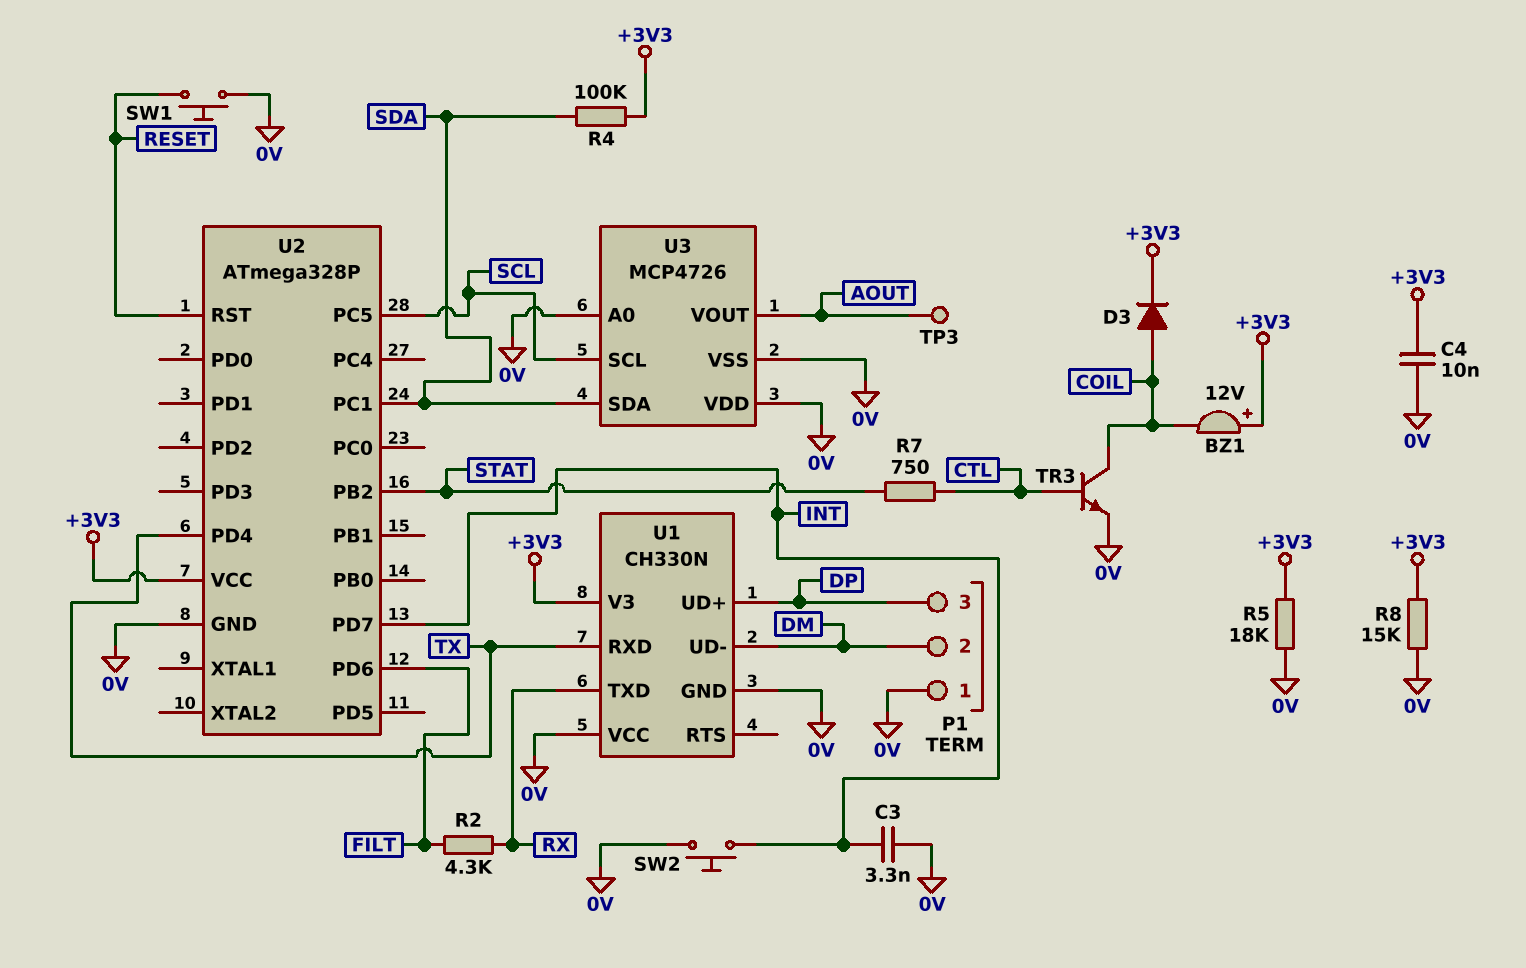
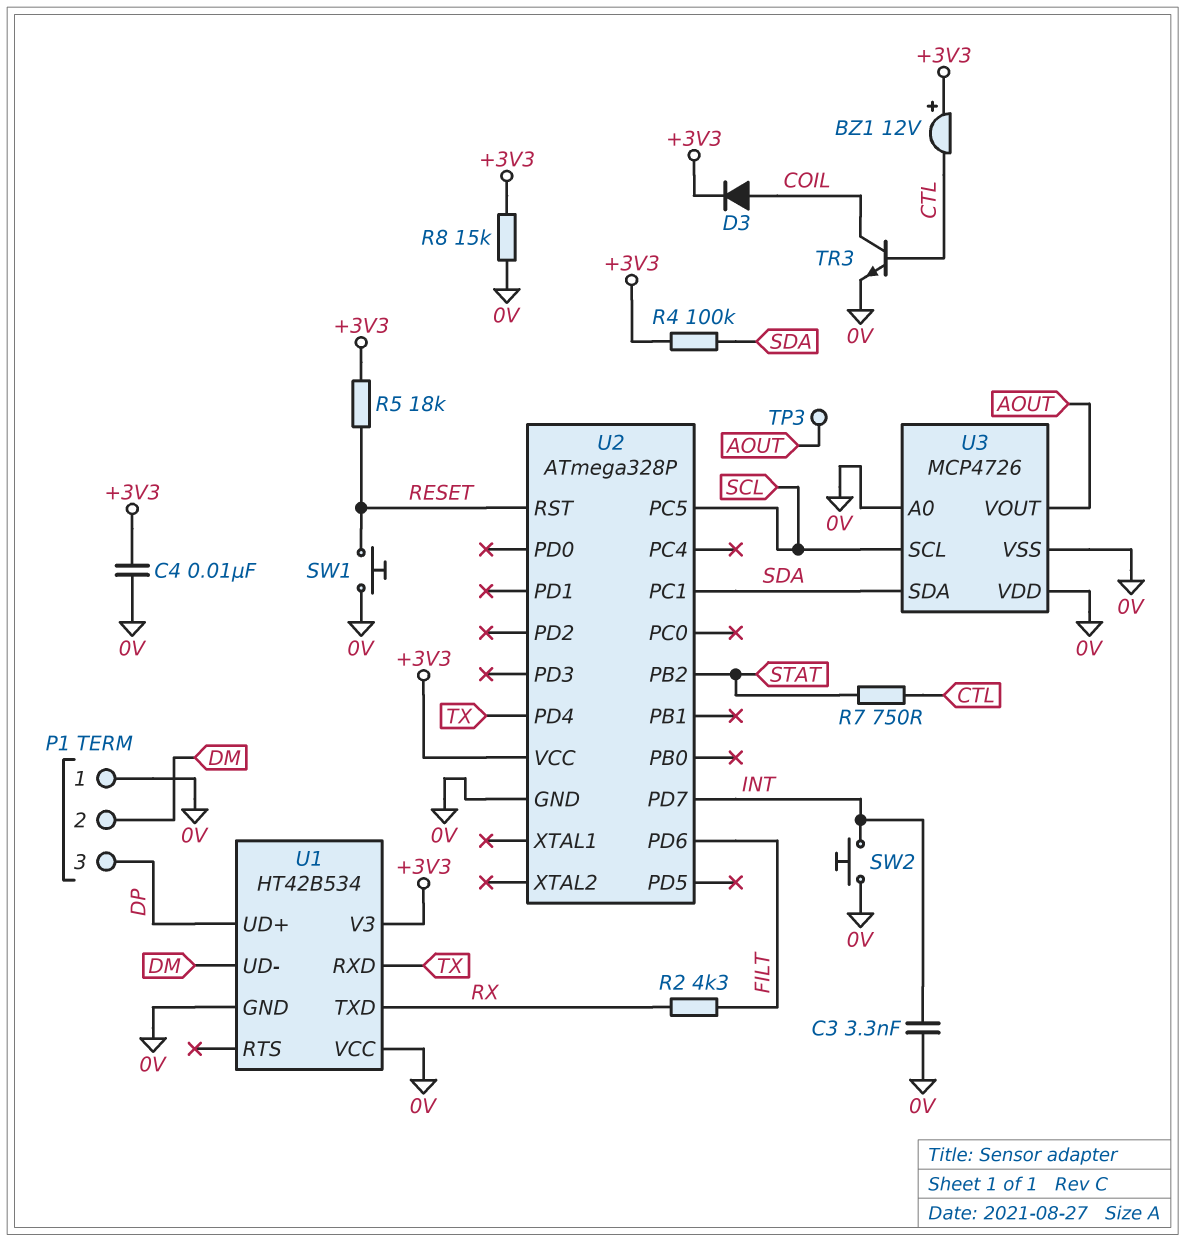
BZ1: buzzer 12V (plus +3V3, minus COIL) -> buzzer 12V (plus +3V3, minus CTL)
R5: 18k (+3V3, 0V) -> 18k (+3V3, RESET)
U1: CH330N -> HT42B534

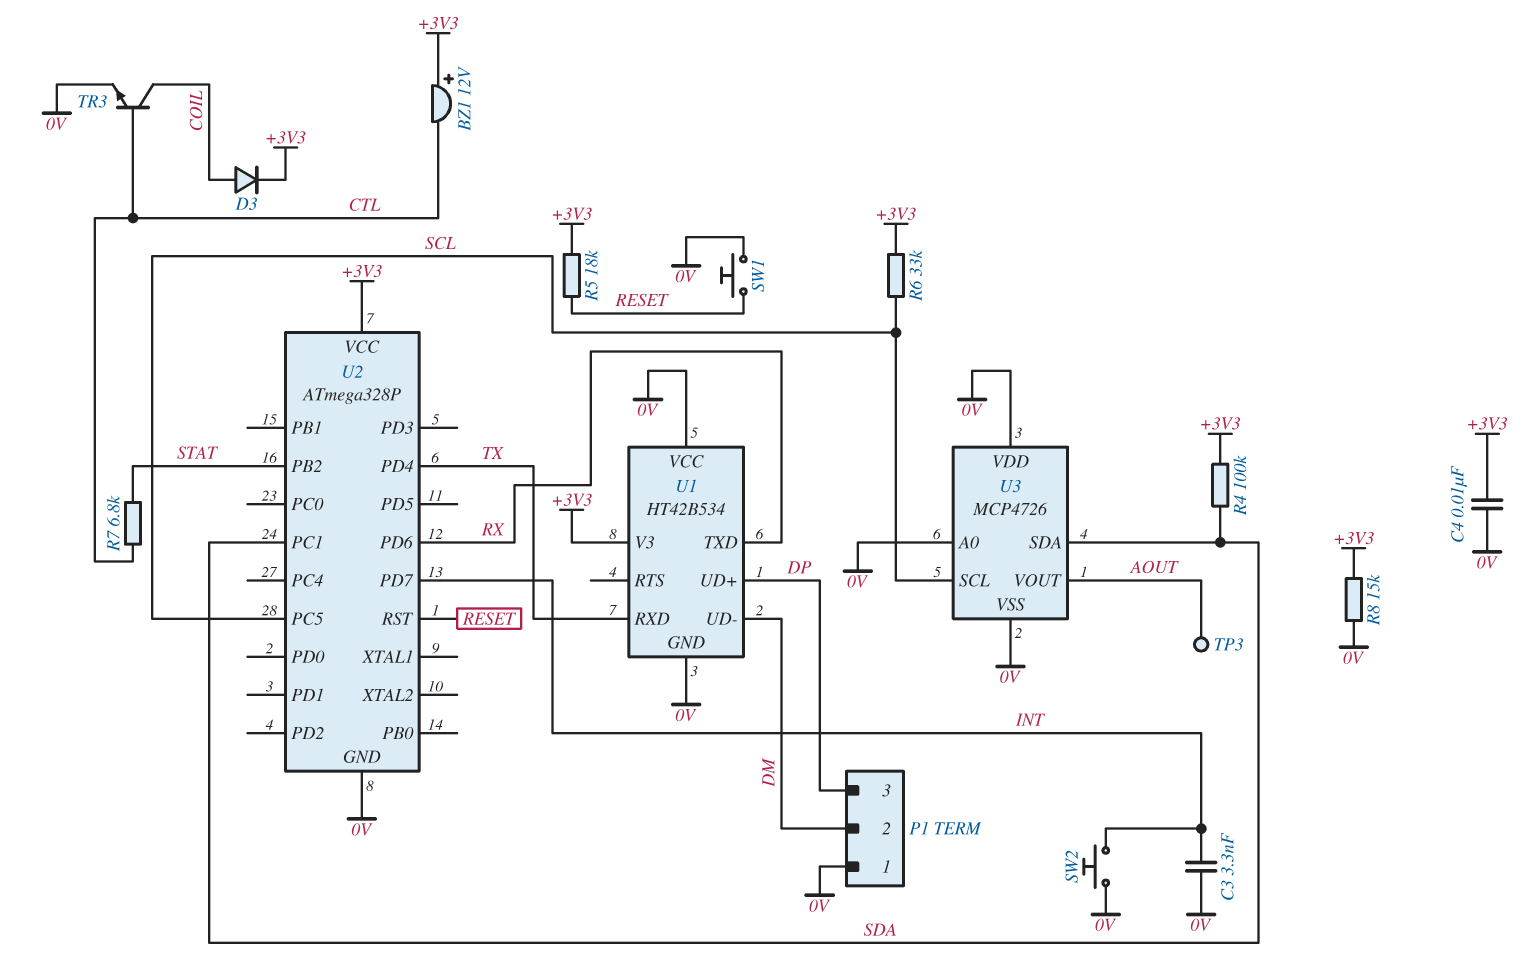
R2: 4.3k (FILT, RX) -> none
R6: none -> 33k (+3V3, SCL)
R7: 750 (CTL, STAT) -> 6.8k (CTL, STAT)
U2 pin PD6: FILT -> RX

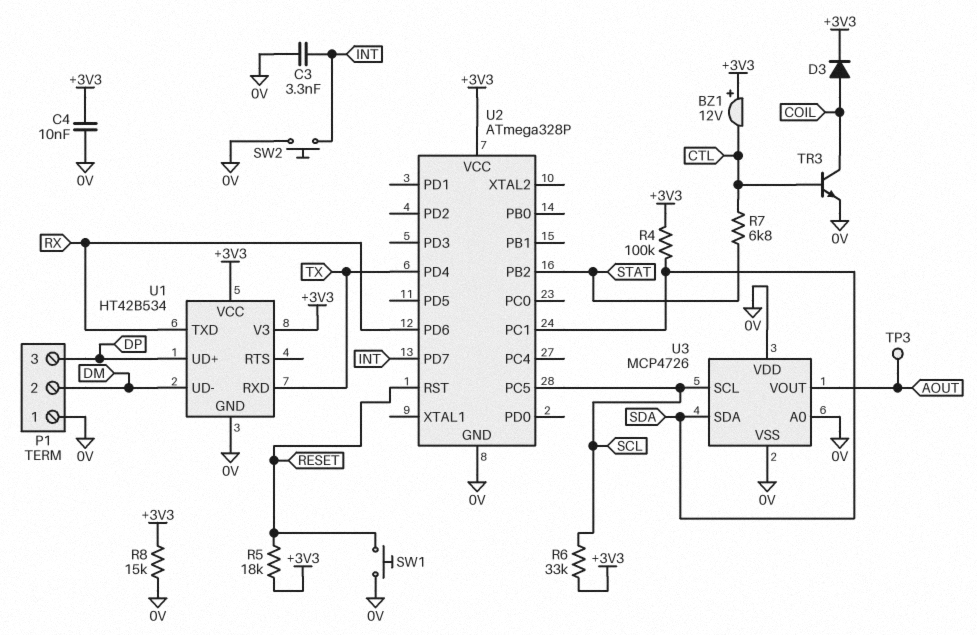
U1 pin VCC: 0V -> +3V3

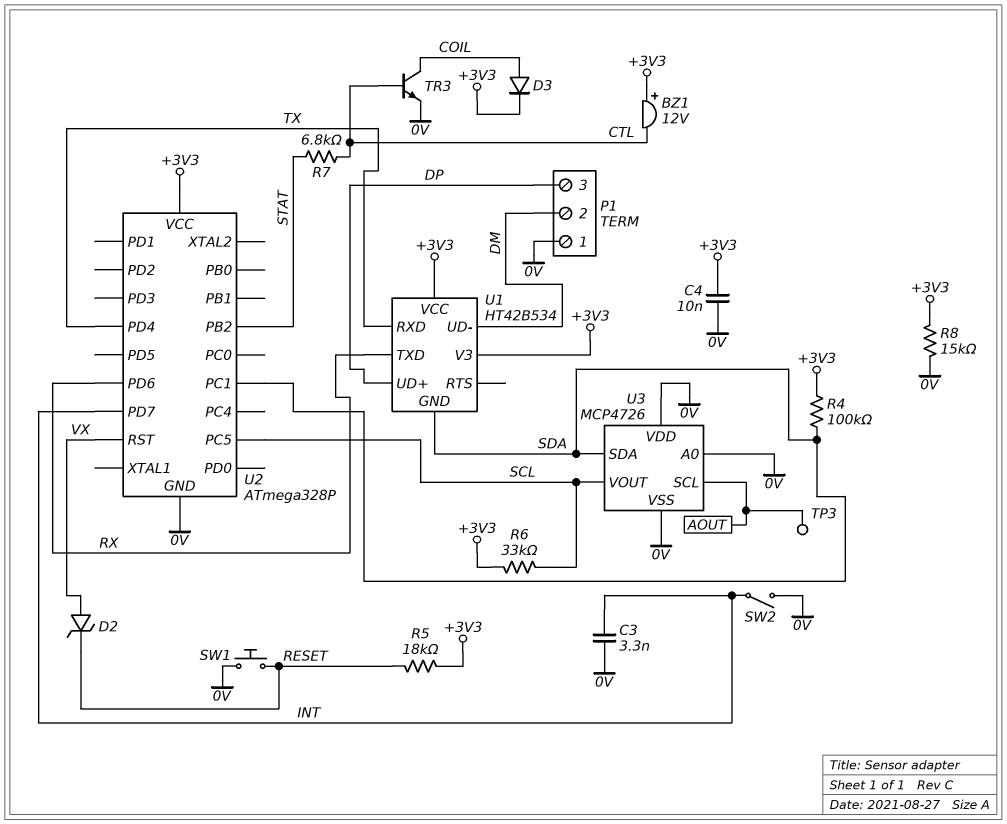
D2: none -> zener (A VX, K RESET)
SW2: button (0V, INT) -> switch (0V, INT)
U1 pin GND: 0V -> SDA
U2 pin RST: RESET -> VX
U3 pin SCL: SCL -> AOUT
U3 pin VOUT: AOUT -> SCL

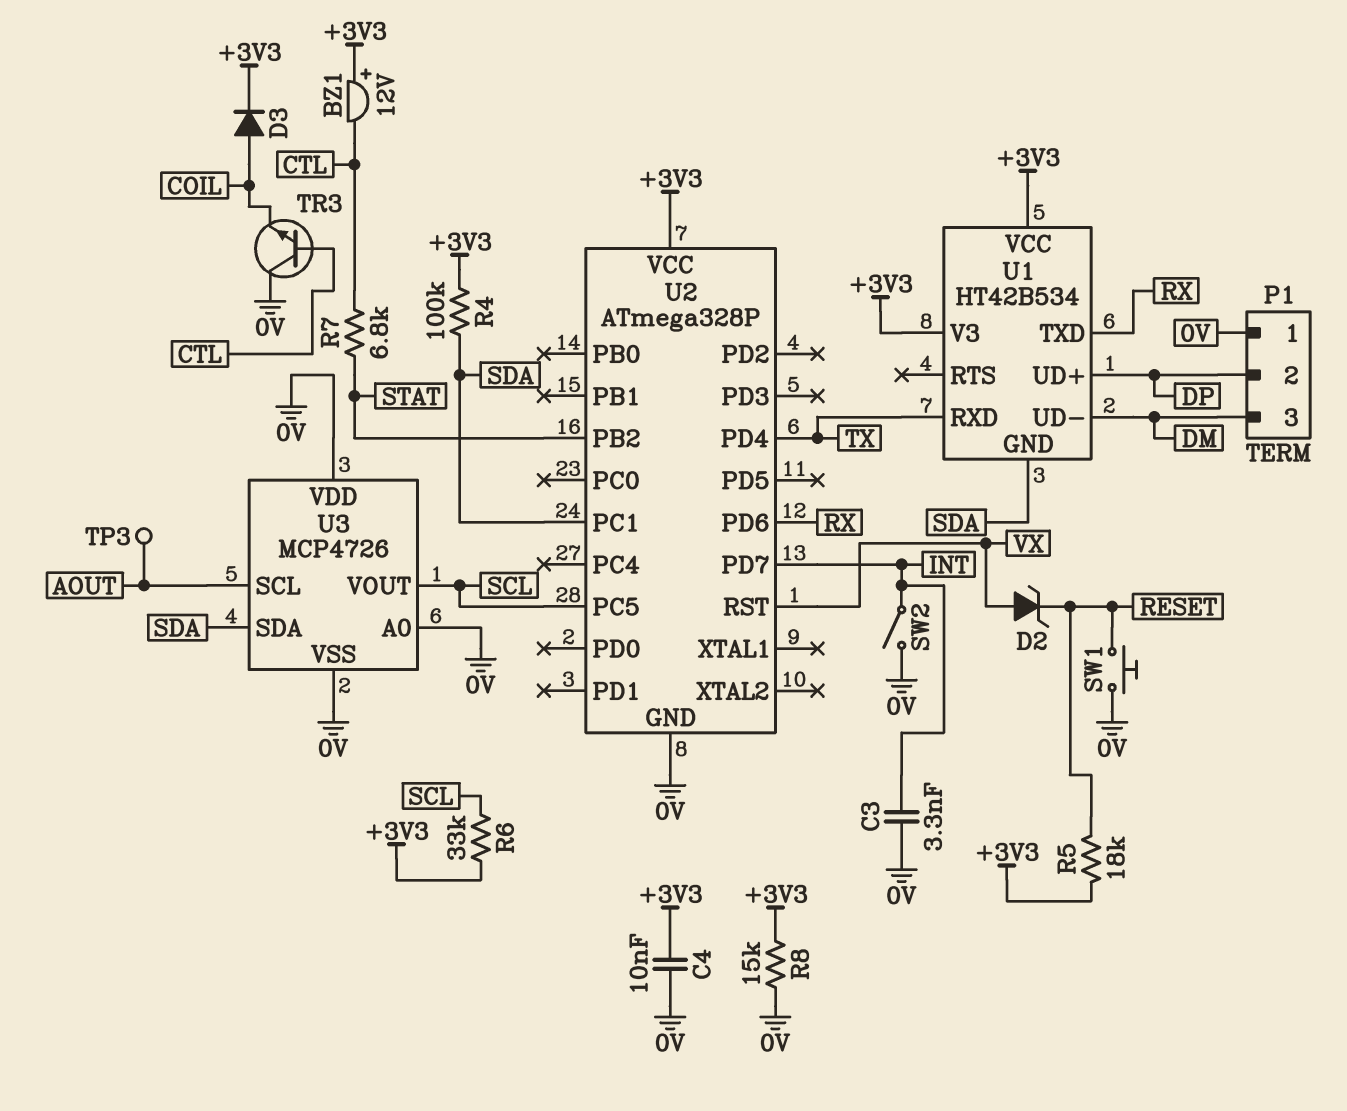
P1 pin 2: DM -> DP
P1 pin 3: DP -> DM
TR3: NPN (B CTL, C COIL, E 0V) -> NPN (B CTL, C 0V, E COIL)

